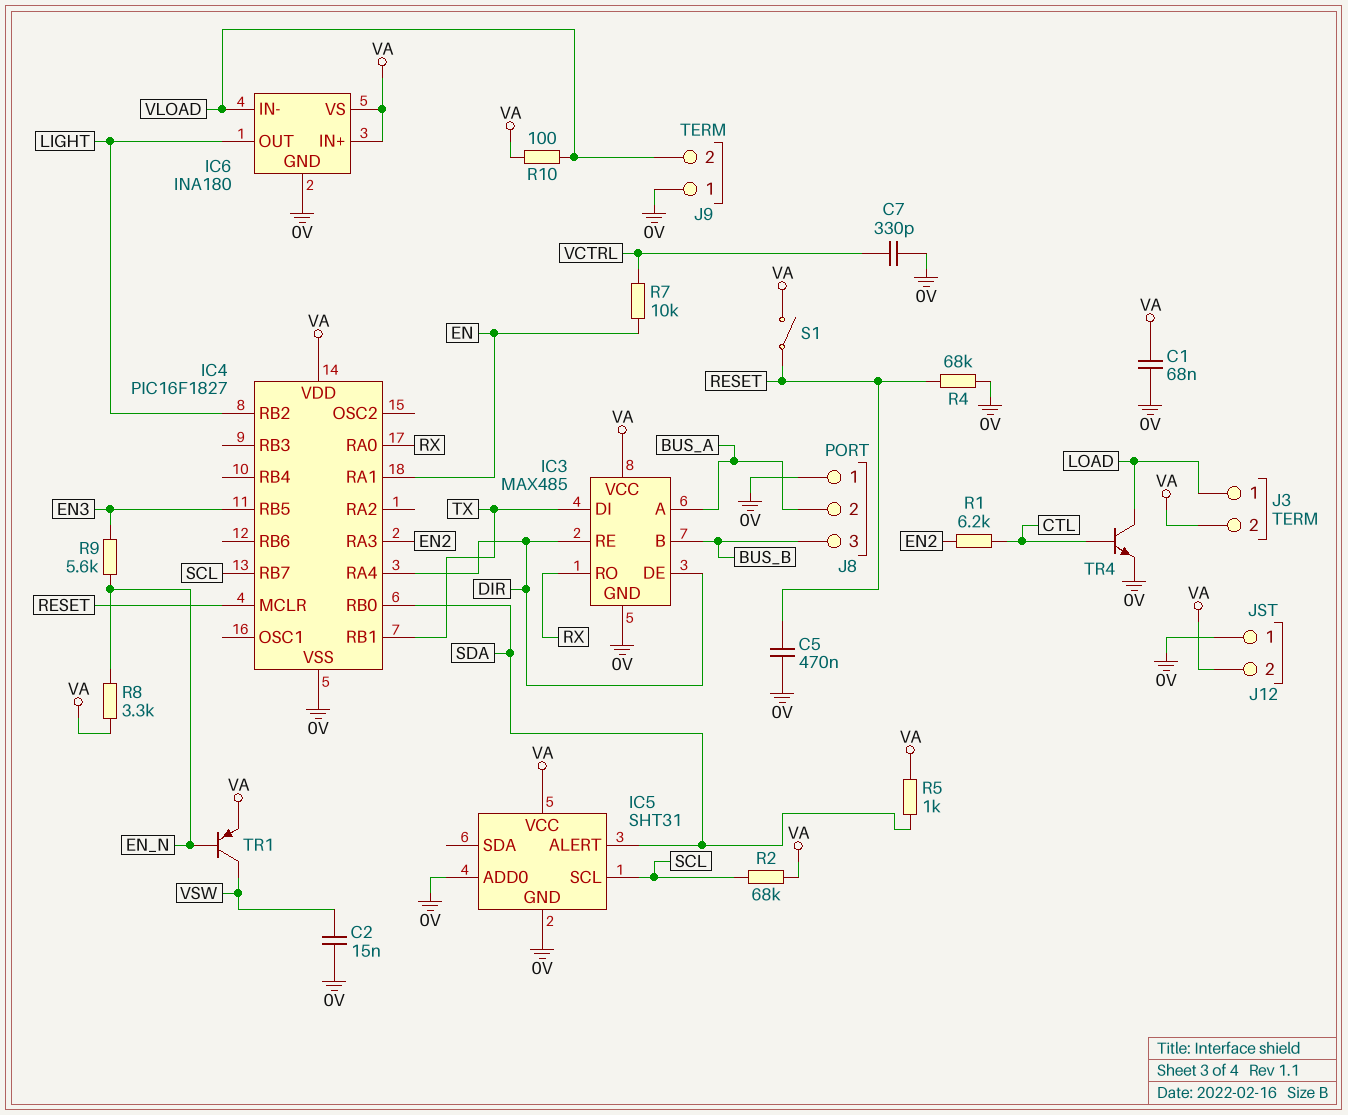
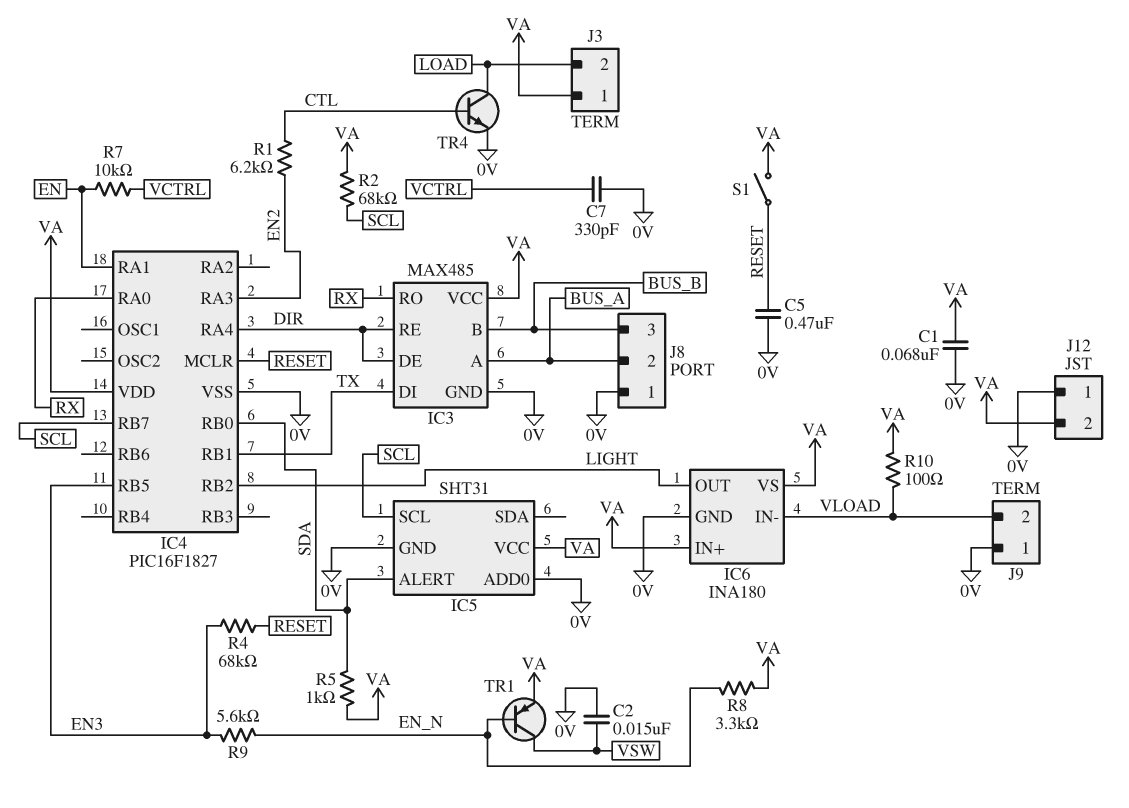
J3 pin 1: LOAD -> VA
J3 pin 2: VA -> LOAD
R4: 68k (0V, RESET) -> 68k (EN3, RESET)

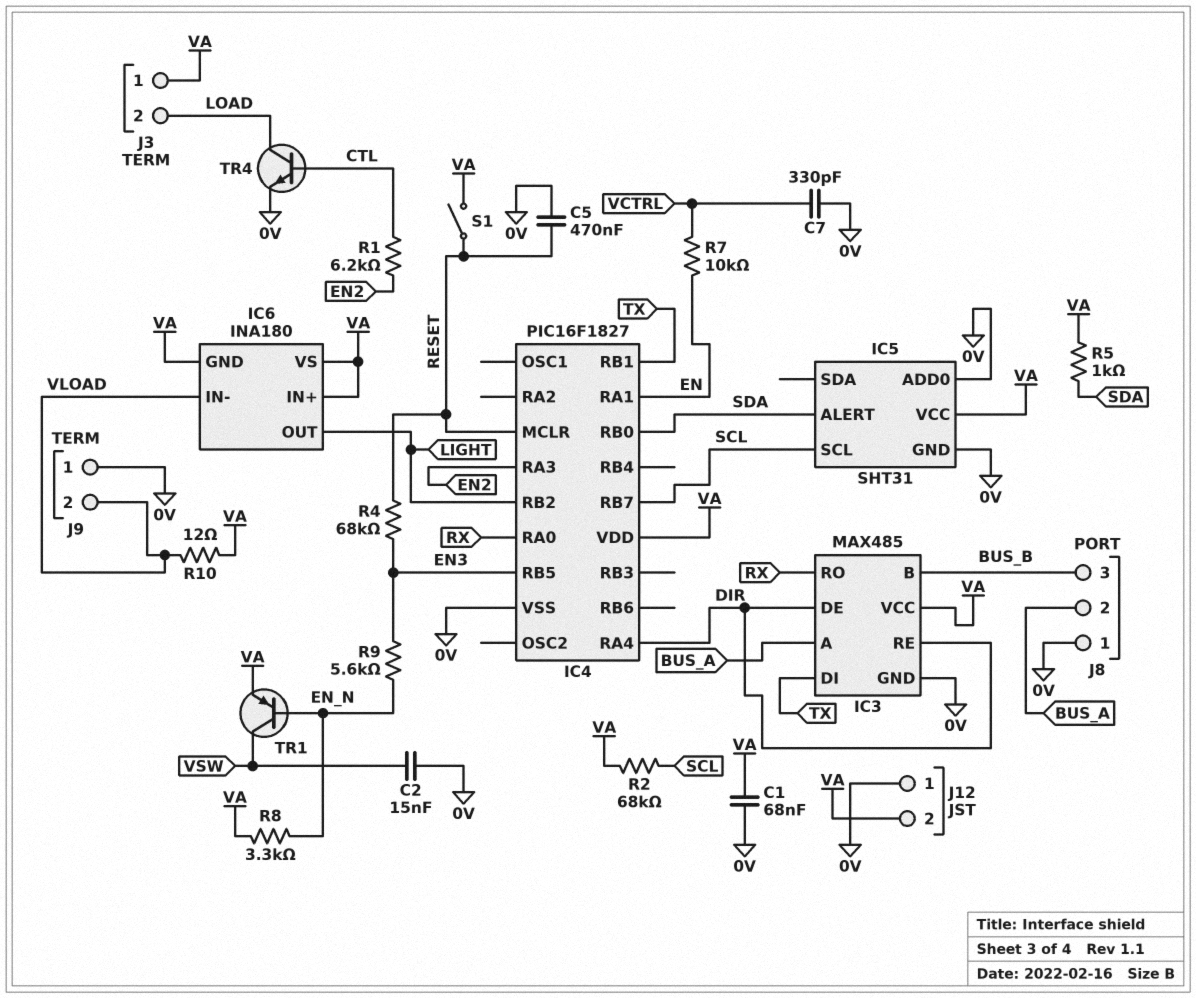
IC6 pin GND: 0V -> VA
R10: 100 (VA, VLOAD) -> 12 (VA, VLOAD)

